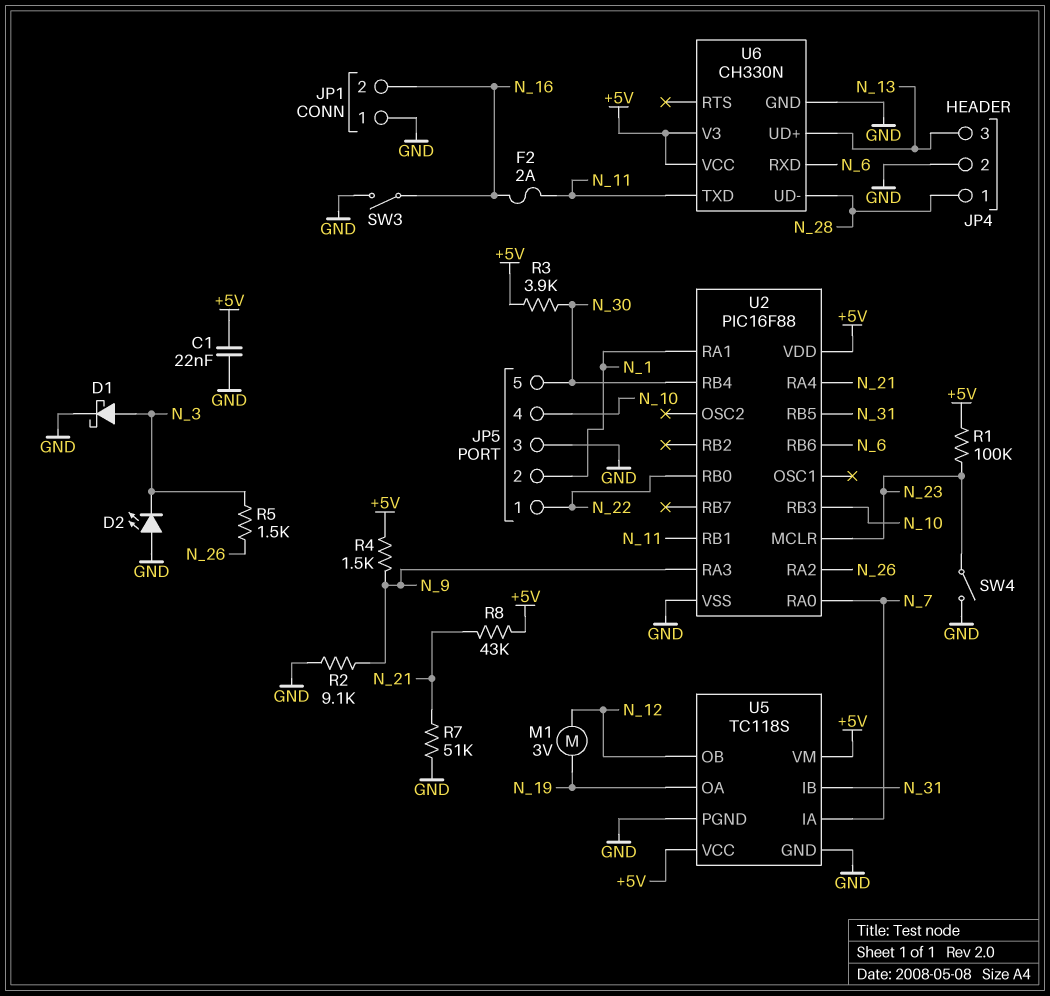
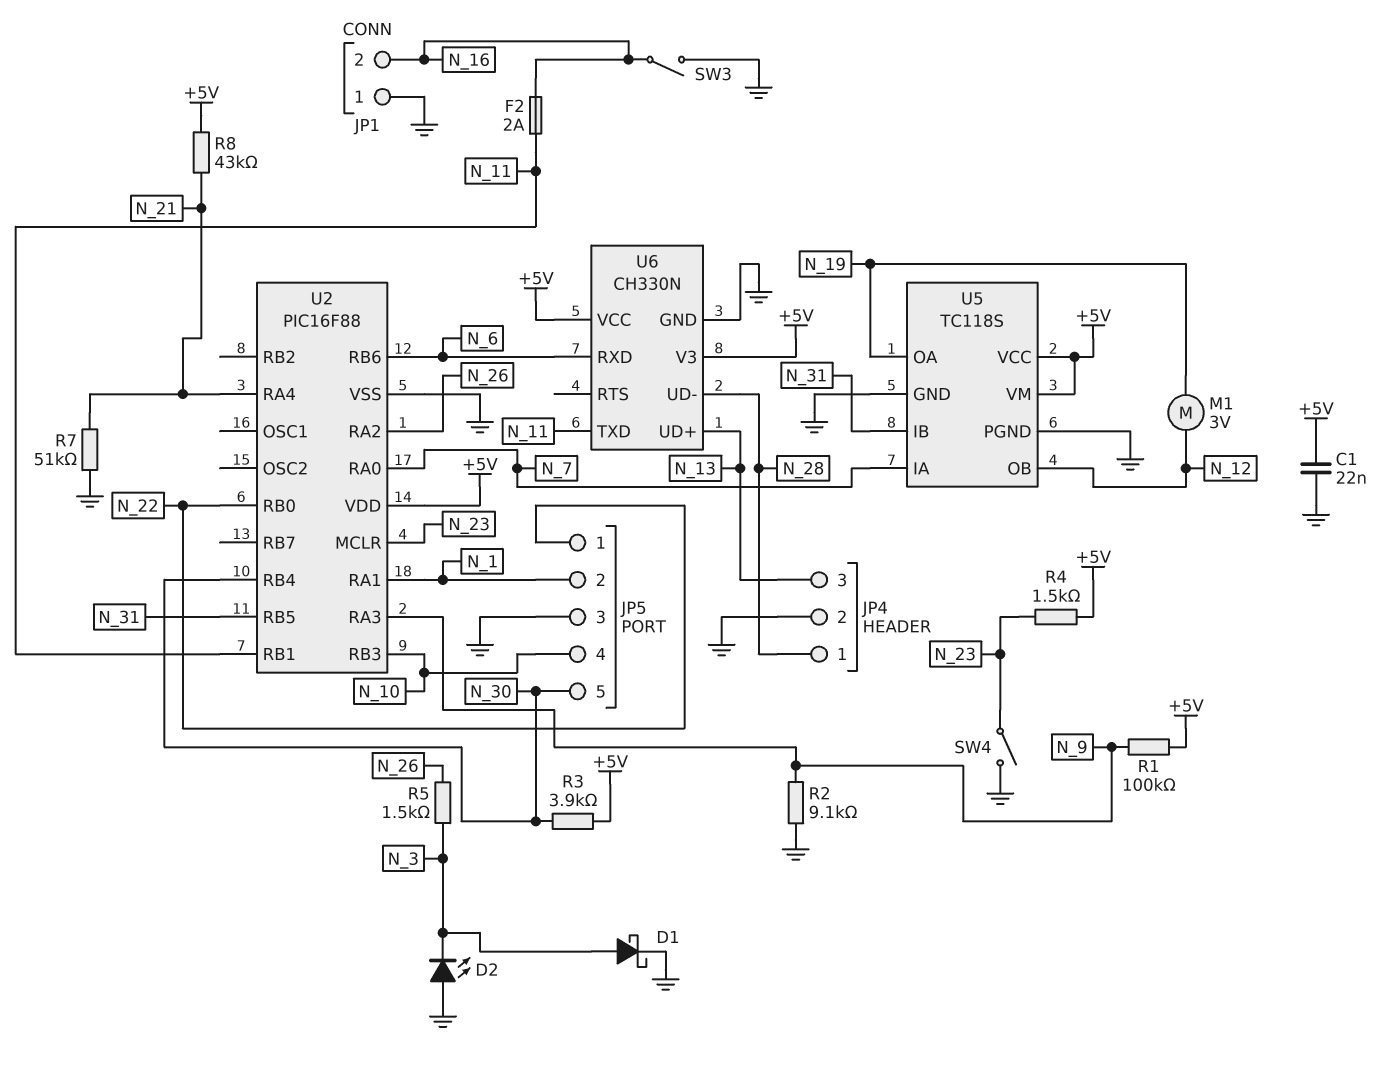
R1: 100k (+5V, N_23) -> 100k (+5V, N_9)
R4: 1.5k (+5V, N_9) -> 1.5k (+5V, N_23)

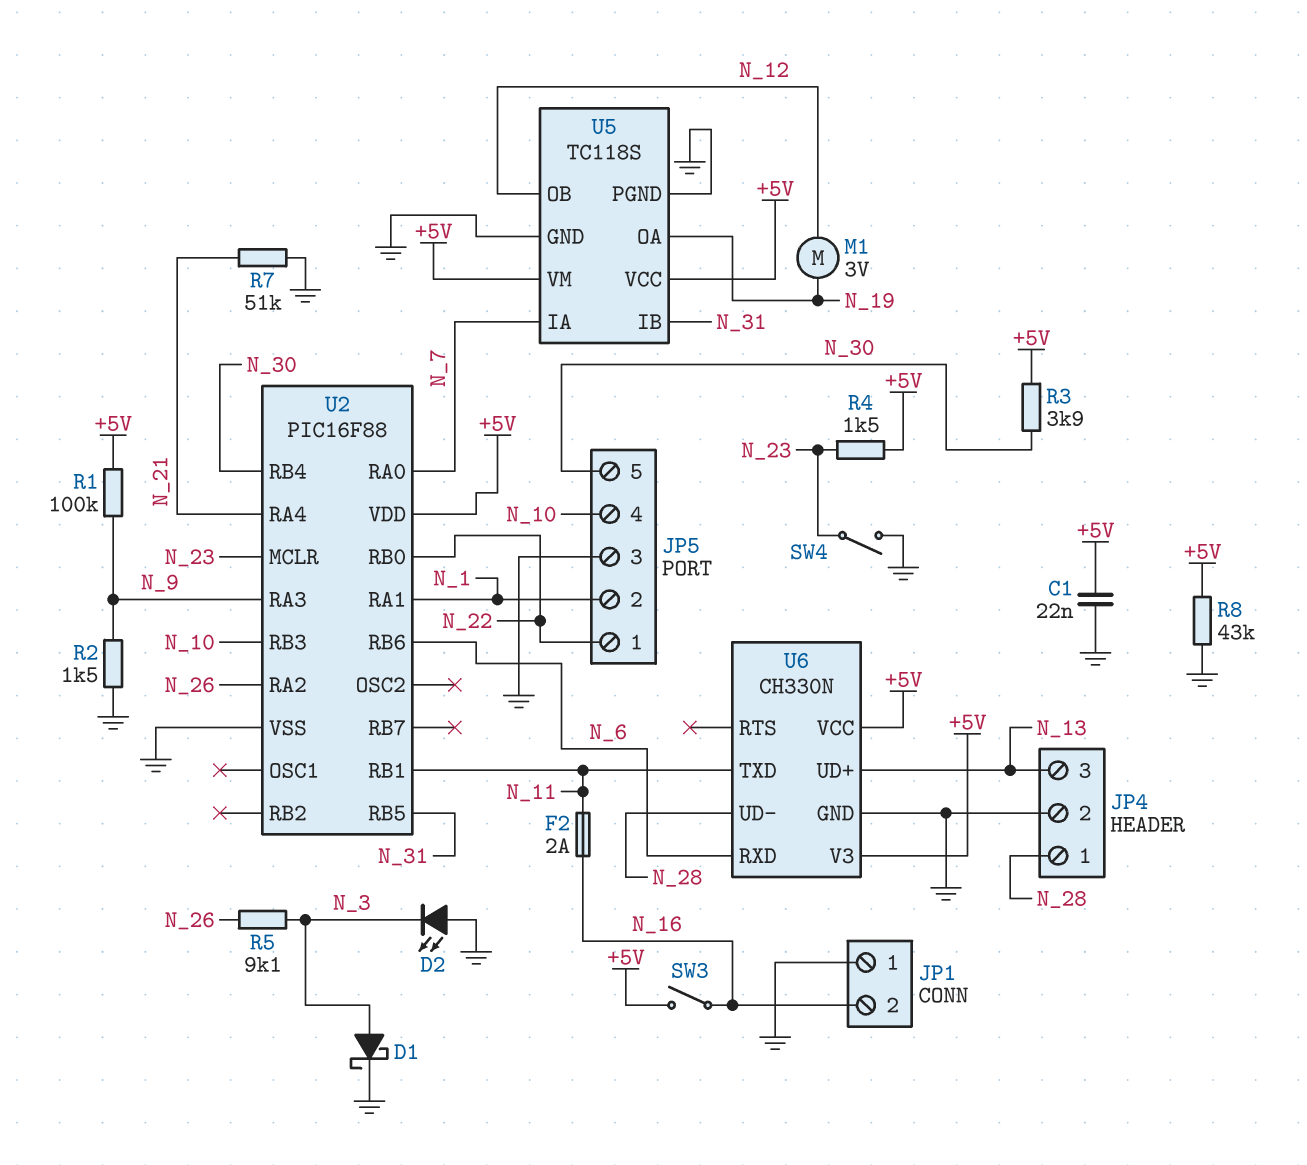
R2: 9.1k (GND, N_9) -> 1.5k (GND, N_9)
R5: 1.5k (N_3, N_26) -> 9.1k (N_3, N_26)
R8: 43k (+5V, N_21) -> 43k (+5V, GND)
SW3: switch (GND, N_16) -> switch (+5V, N_16)

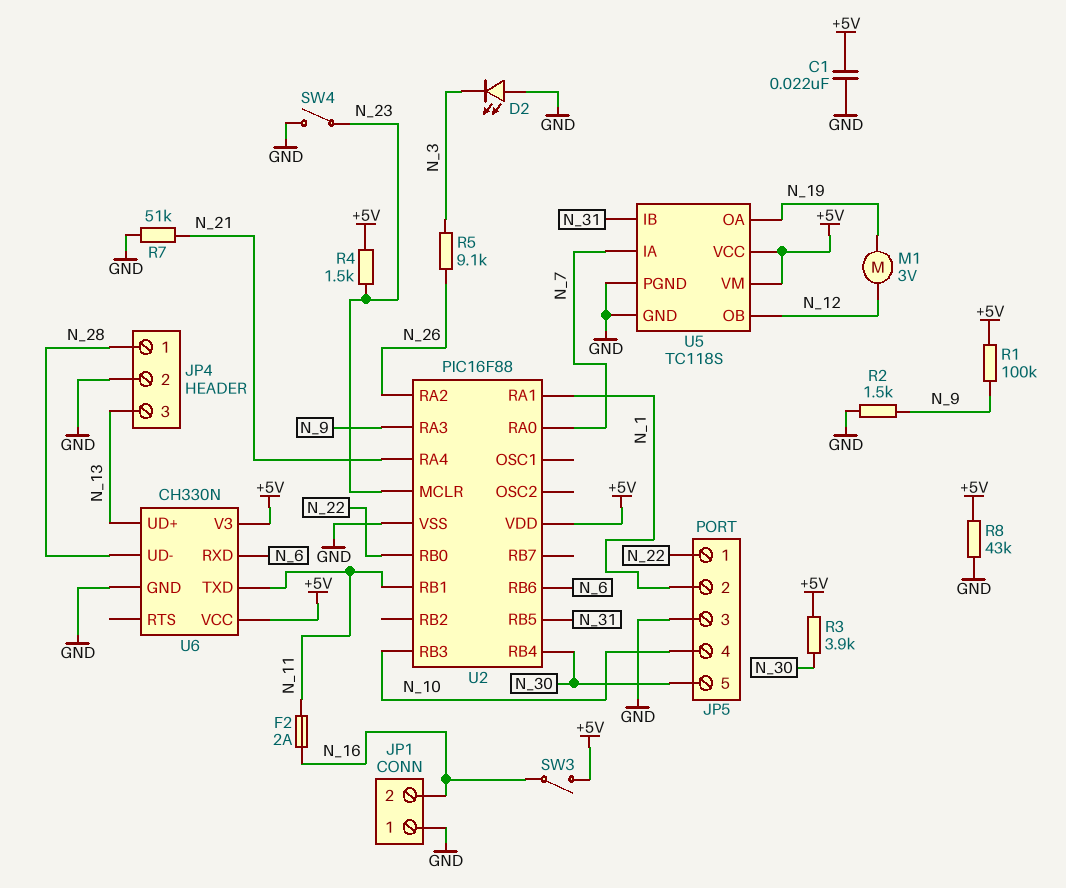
D1: schottky (A N_3, K GND) -> none

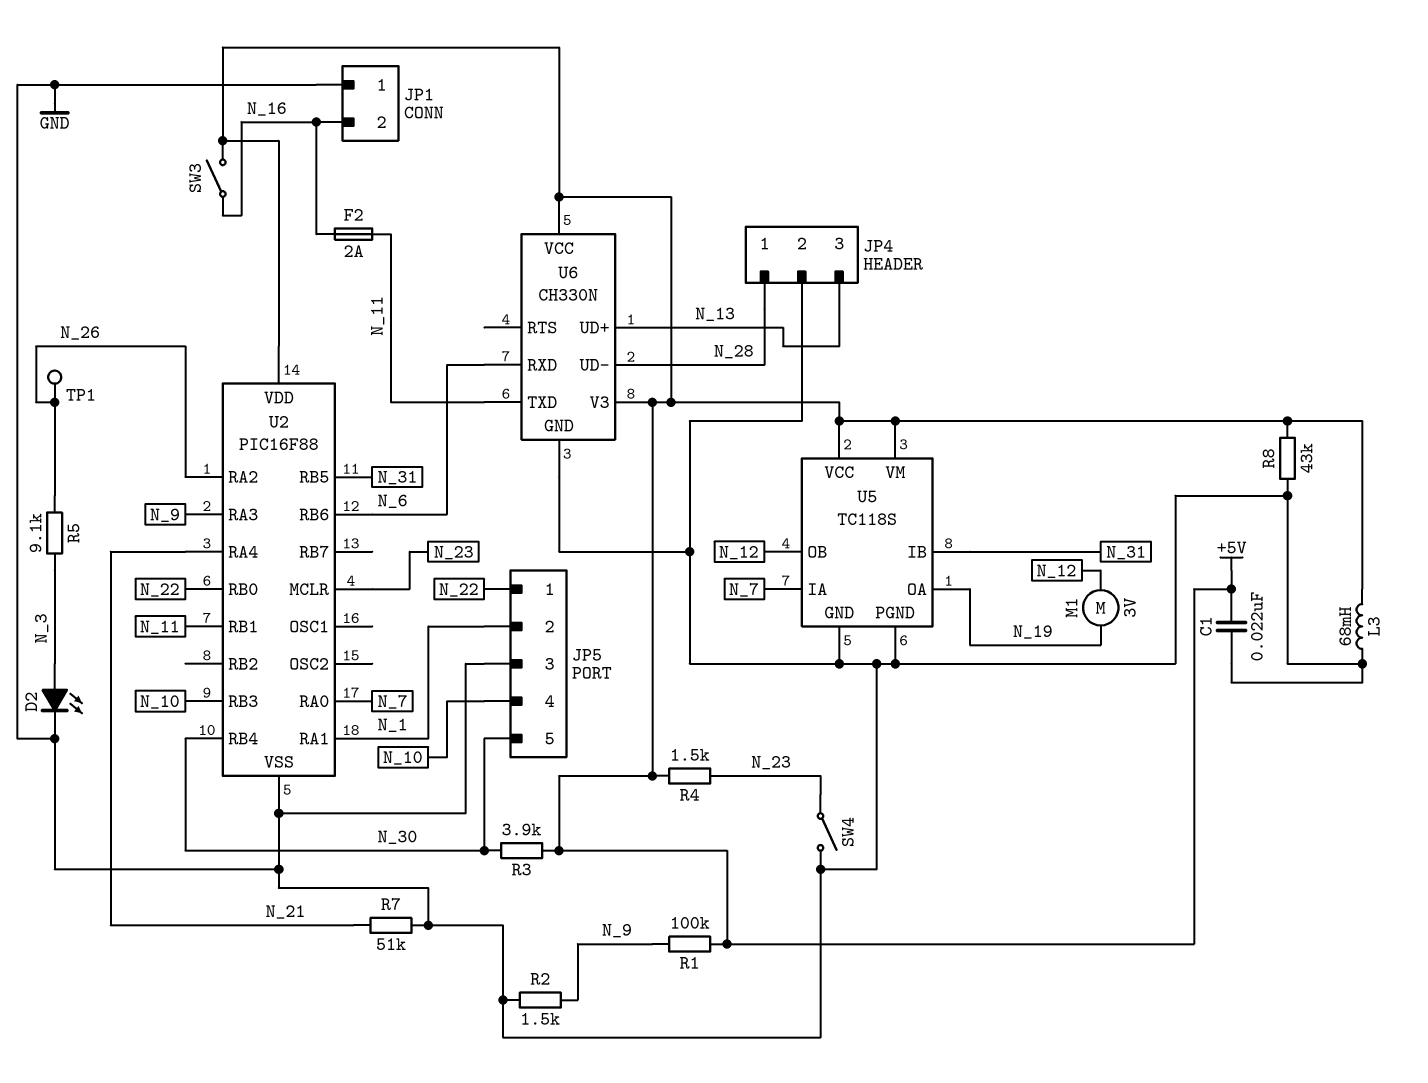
D2: LED (A GND, K N_3) -> LED (A N_3, K GND)
L3: none -> 68mH (+5V, GND)
TP1: none -> test point (N_26)

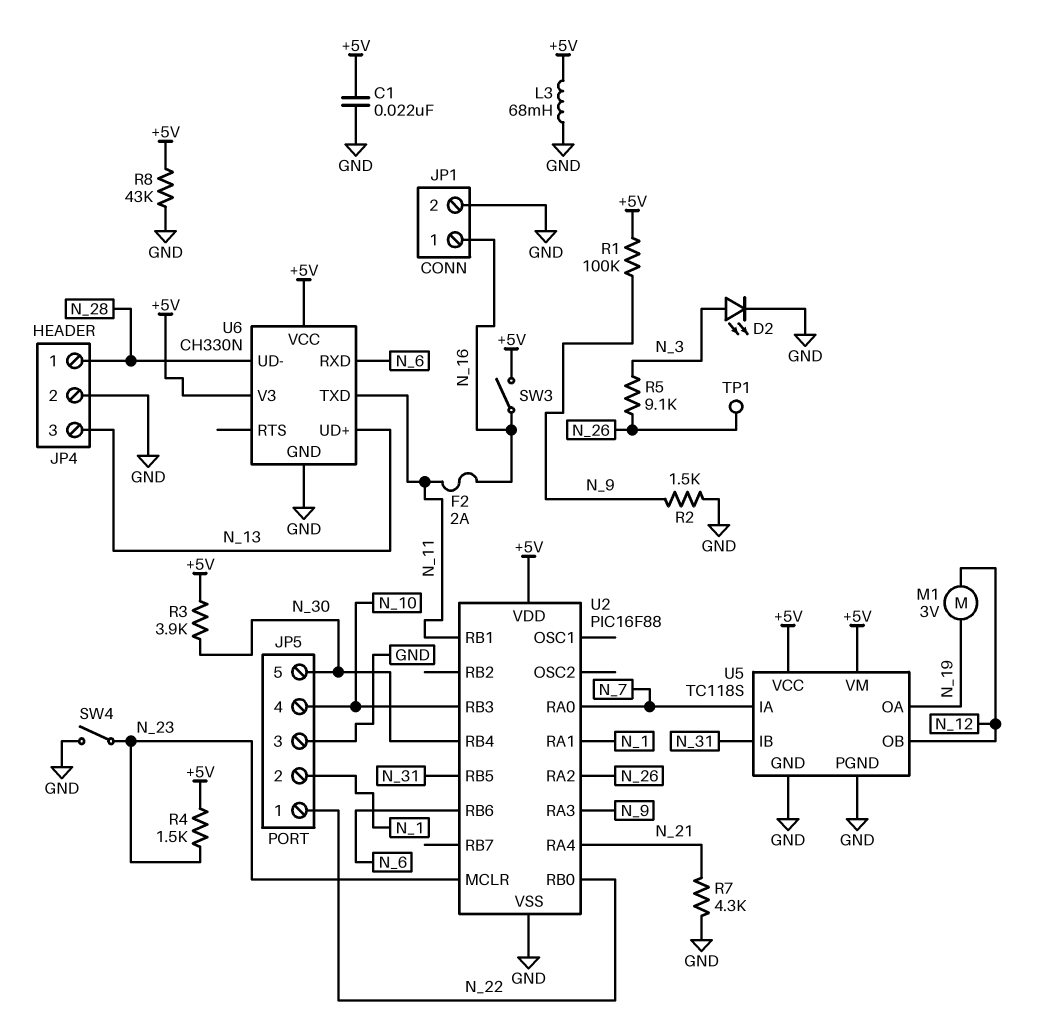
JP1 pin 1: GND -> N_16
JP1 pin 2: N_16 -> GND
R7: 51k (GND, N_21) -> 4.3k (GND, N_21)

